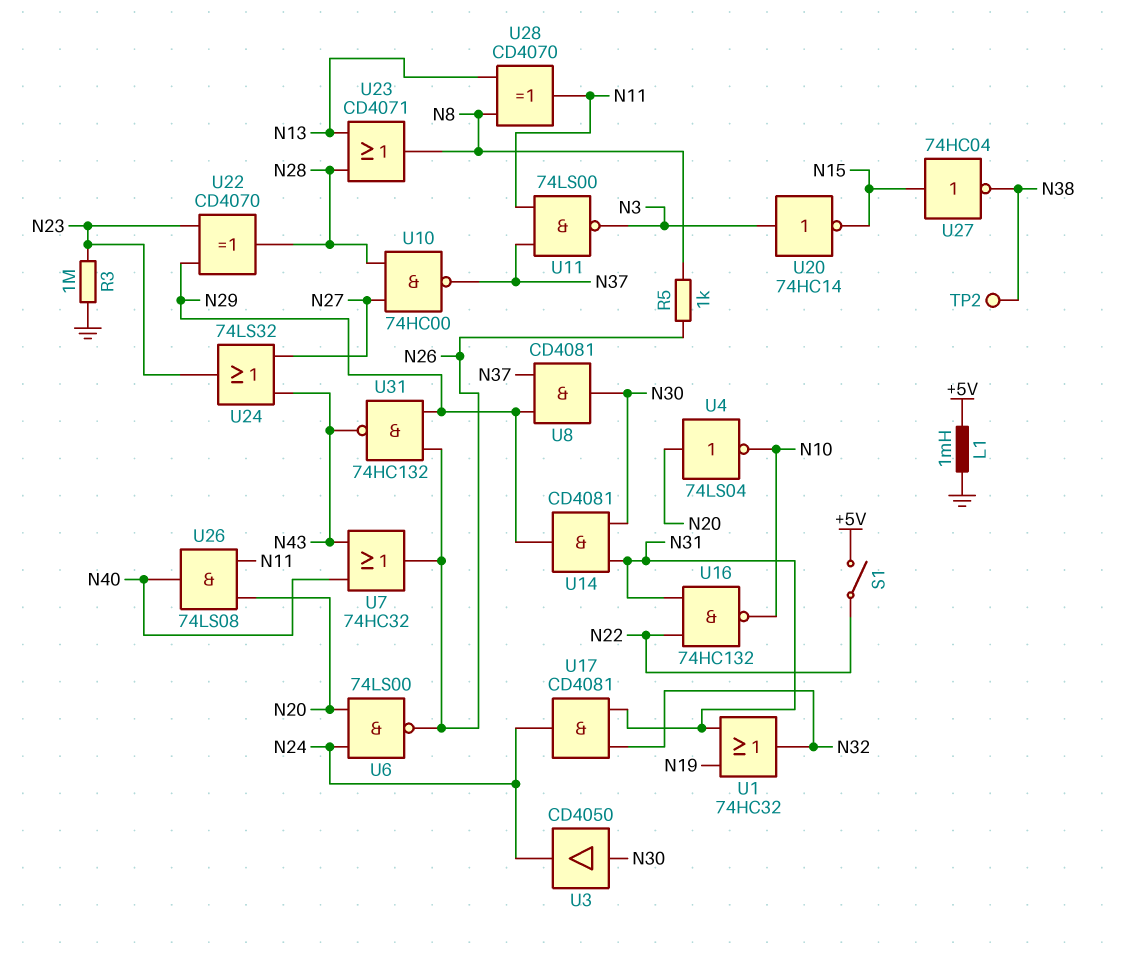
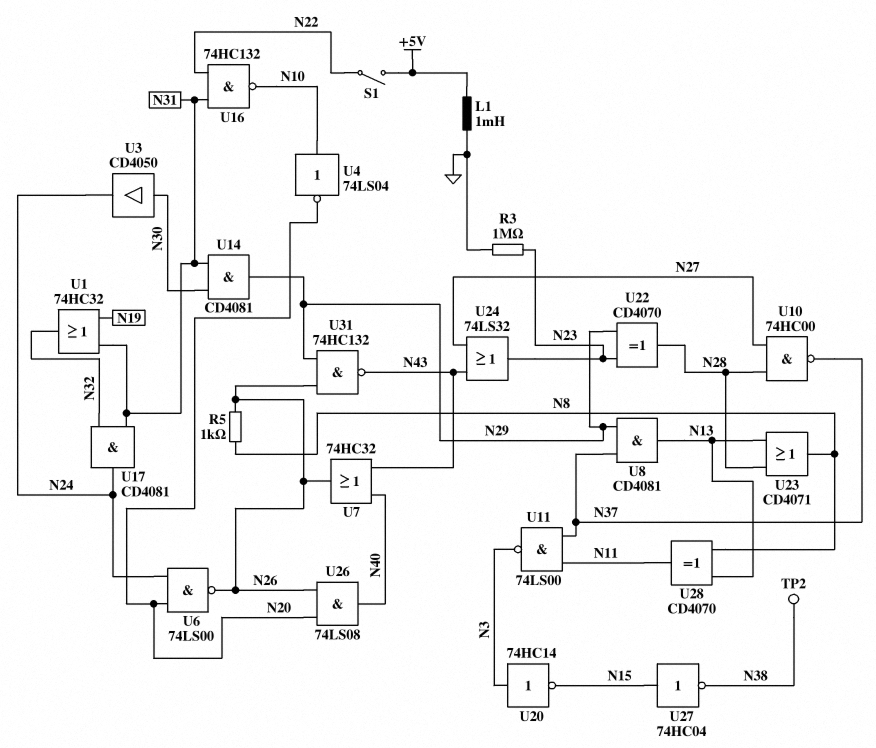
U4: NOT 74LS04 (in N20, out N10) -> NOT 74LS04 (in N10, out N20)
U8: AND CD4081 (in N29, in N37, out N30) -> AND CD4081 (in N29, in N37, out N13)
U26: AND 74LS08 (in N11, in N20, out N40) -> AND 74LS08 (in N20, in N26, out N40)

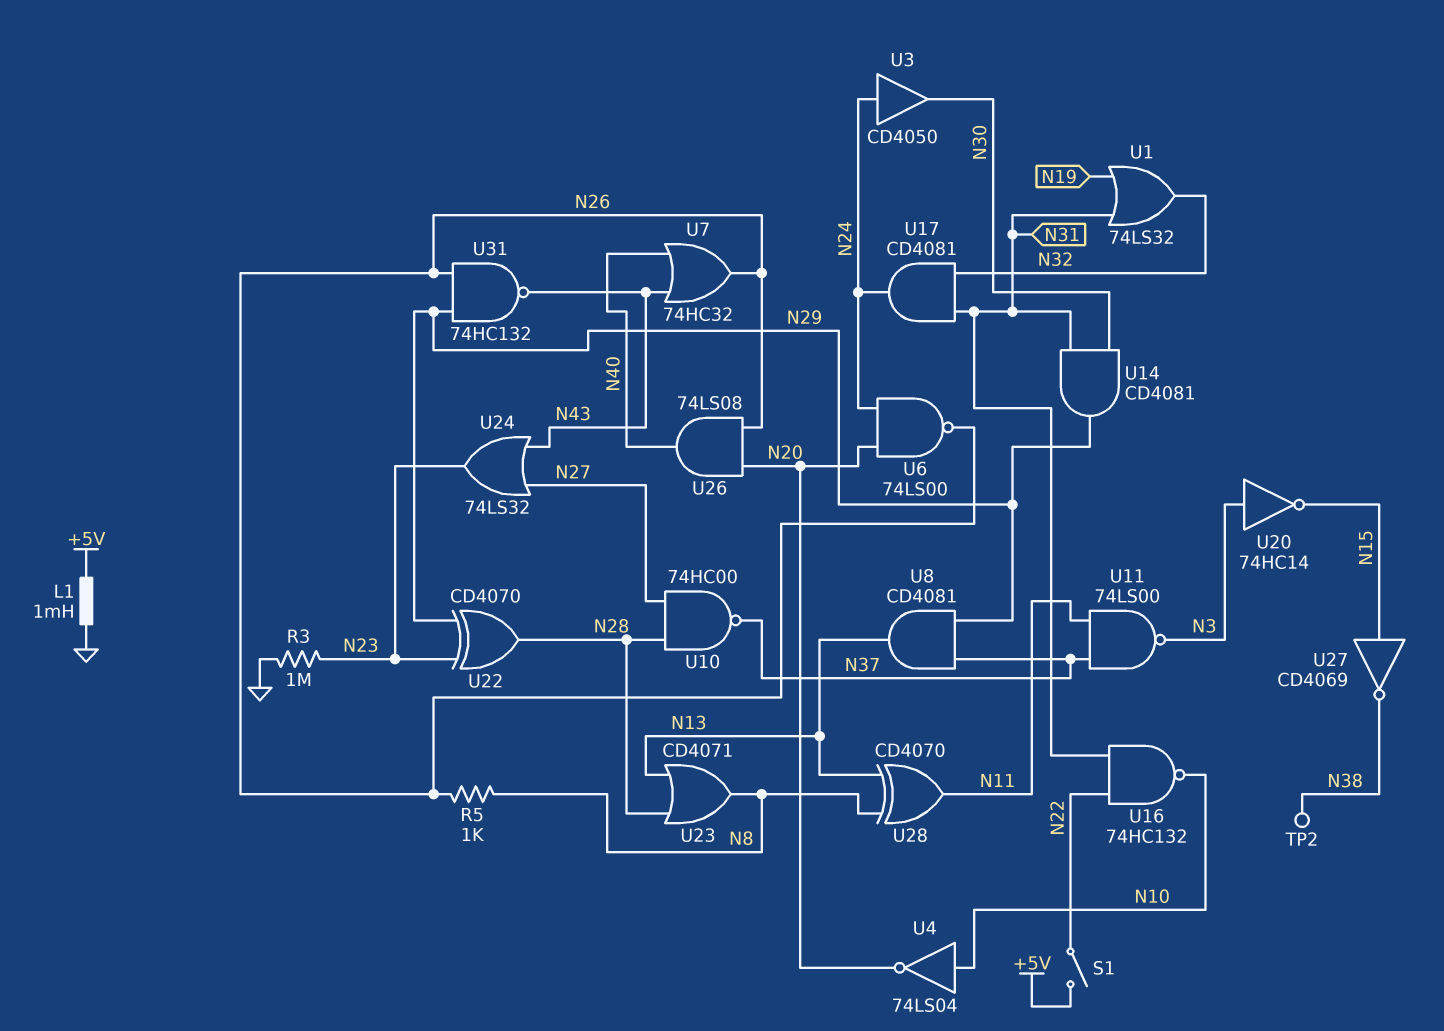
U1: OR 74HC32 (in N19, in N31, out N32) -> OR 74LS32 (in N19, in N31, out N32)
U3: buffer CD4050 (in N30, out N24) -> buffer CD4050 (in N24, out N30)
U27: NOT 74HC04 (in N15, out N38) -> NOT CD4069 (in N15, out N38)

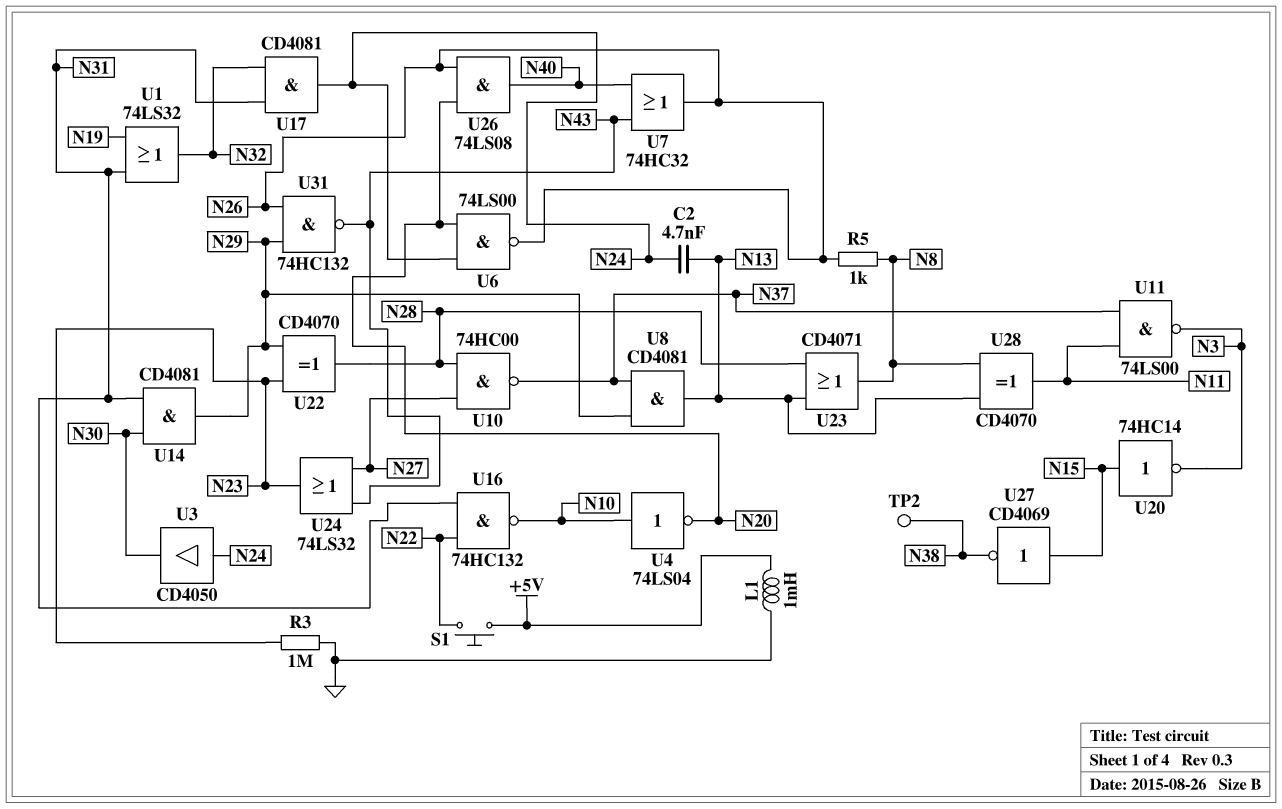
C2: none -> 4.7nF (N13, N24)
S1: switch (+5V, N22) -> button (+5V, N22)
U20: NOT 74HC14 (in N3, out N15) -> NOT 74HC14 (in N15, out N3)

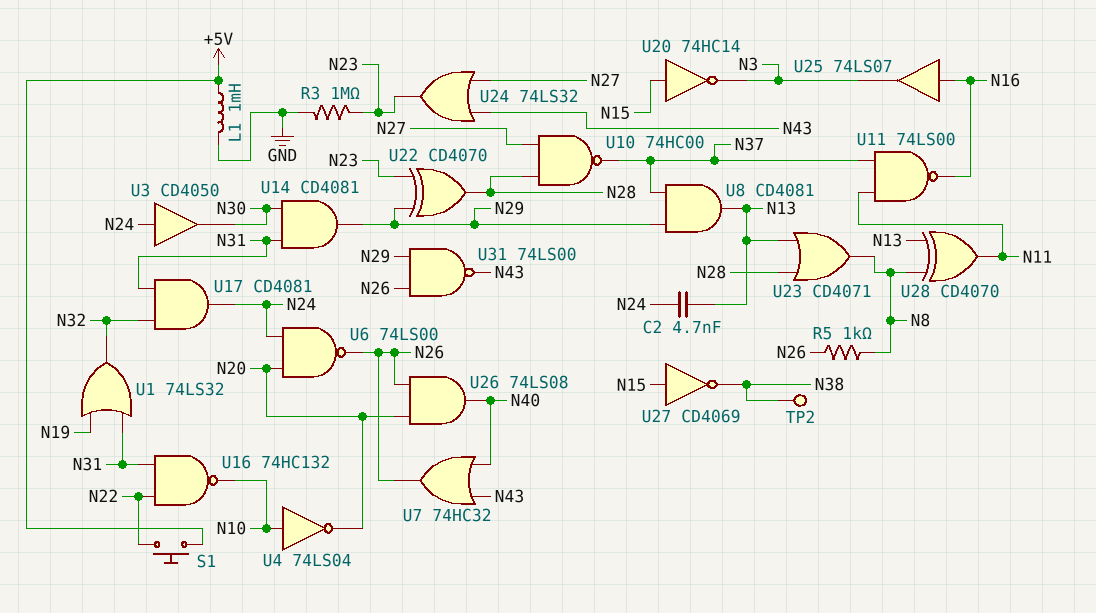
U11: NAND 74LS00 (in N11, in N37, out N3) -> NAND 74LS00 (in N11, in N37, out N16)
U25: none -> buffer 74LS07 (in N16, out N3)
U31: NAND 74HC132 (in N26, in N29, out N43) -> NAND 74LS00 (in N26, in N29, out N43)

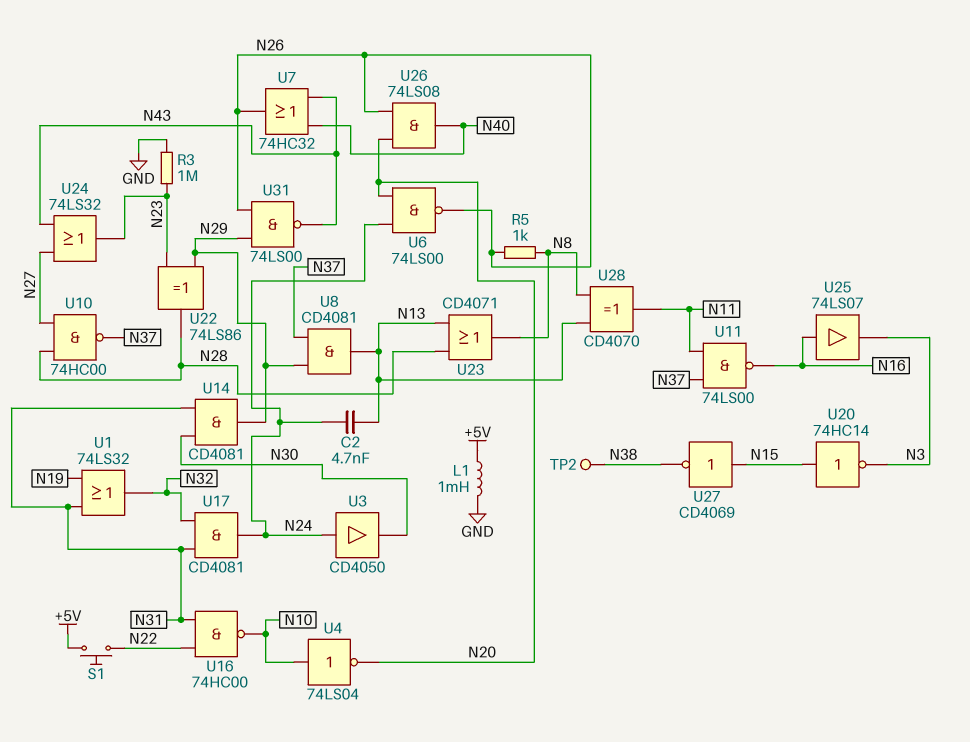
U16: NAND 74HC132 (in N22, in N31, out N10) -> NAND 74HC00 (in N22, in N31, out N10)
U22: XOR CD4070 (in N23, in N29, out N28) -> XOR 74LS86 (in N23, in N29, out N28)

